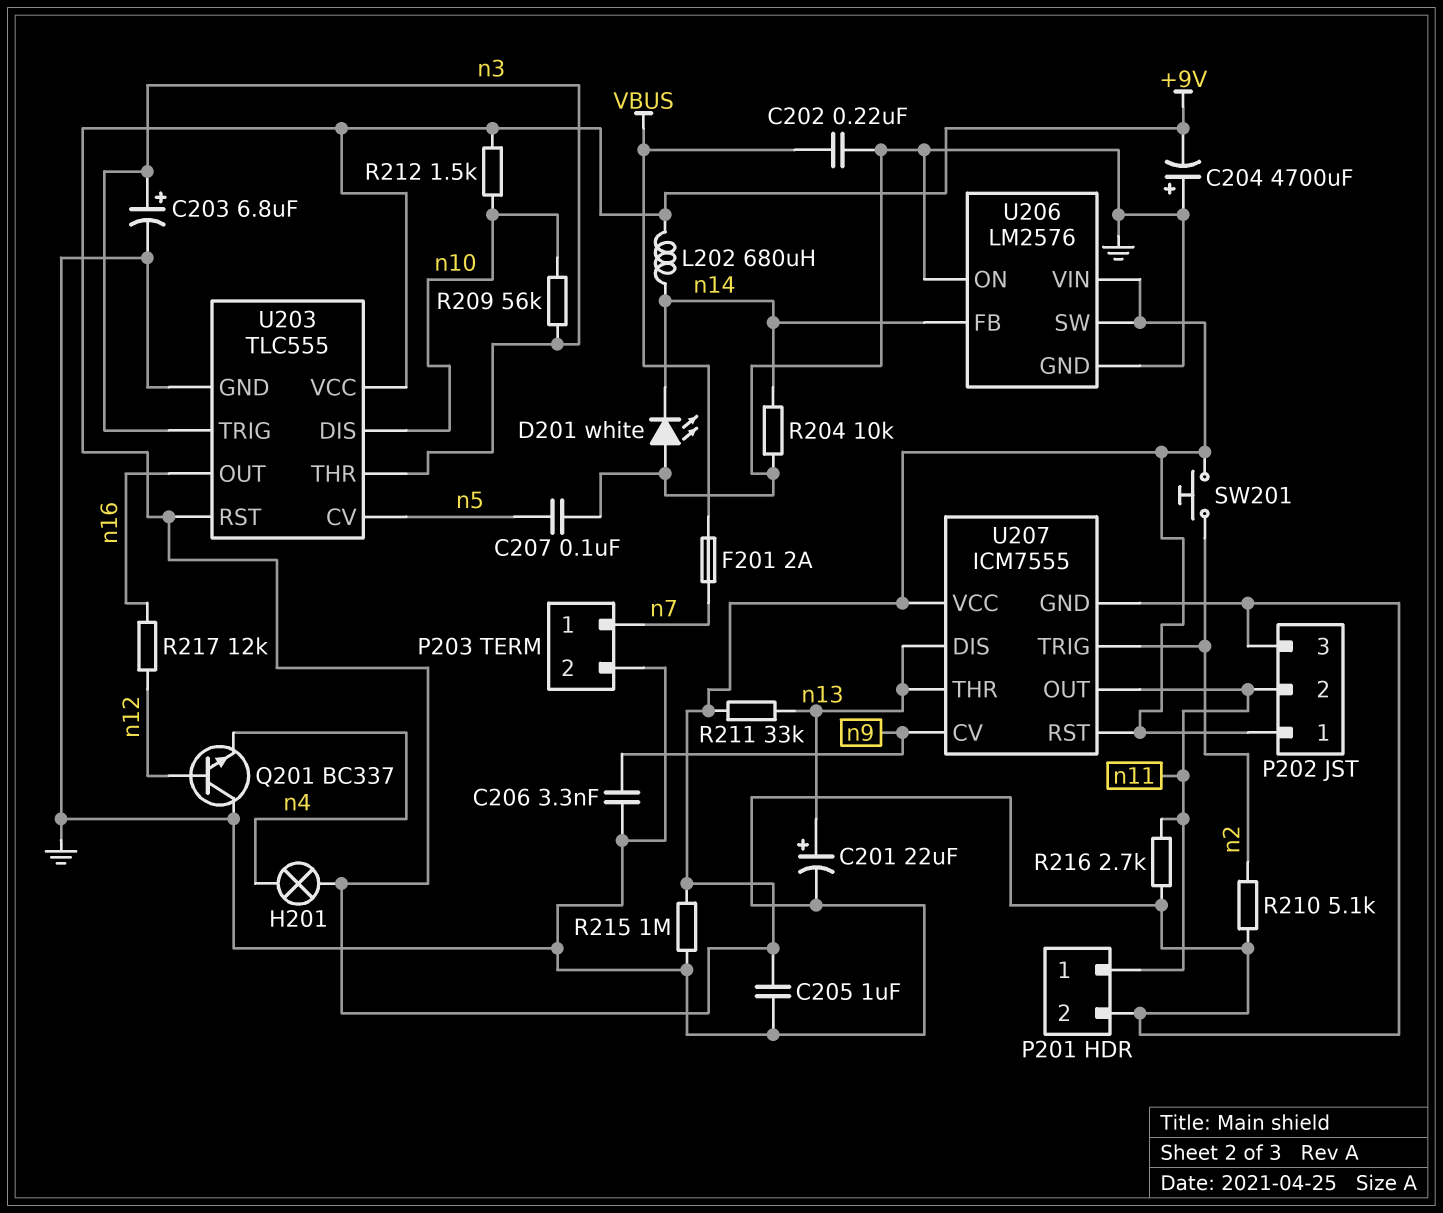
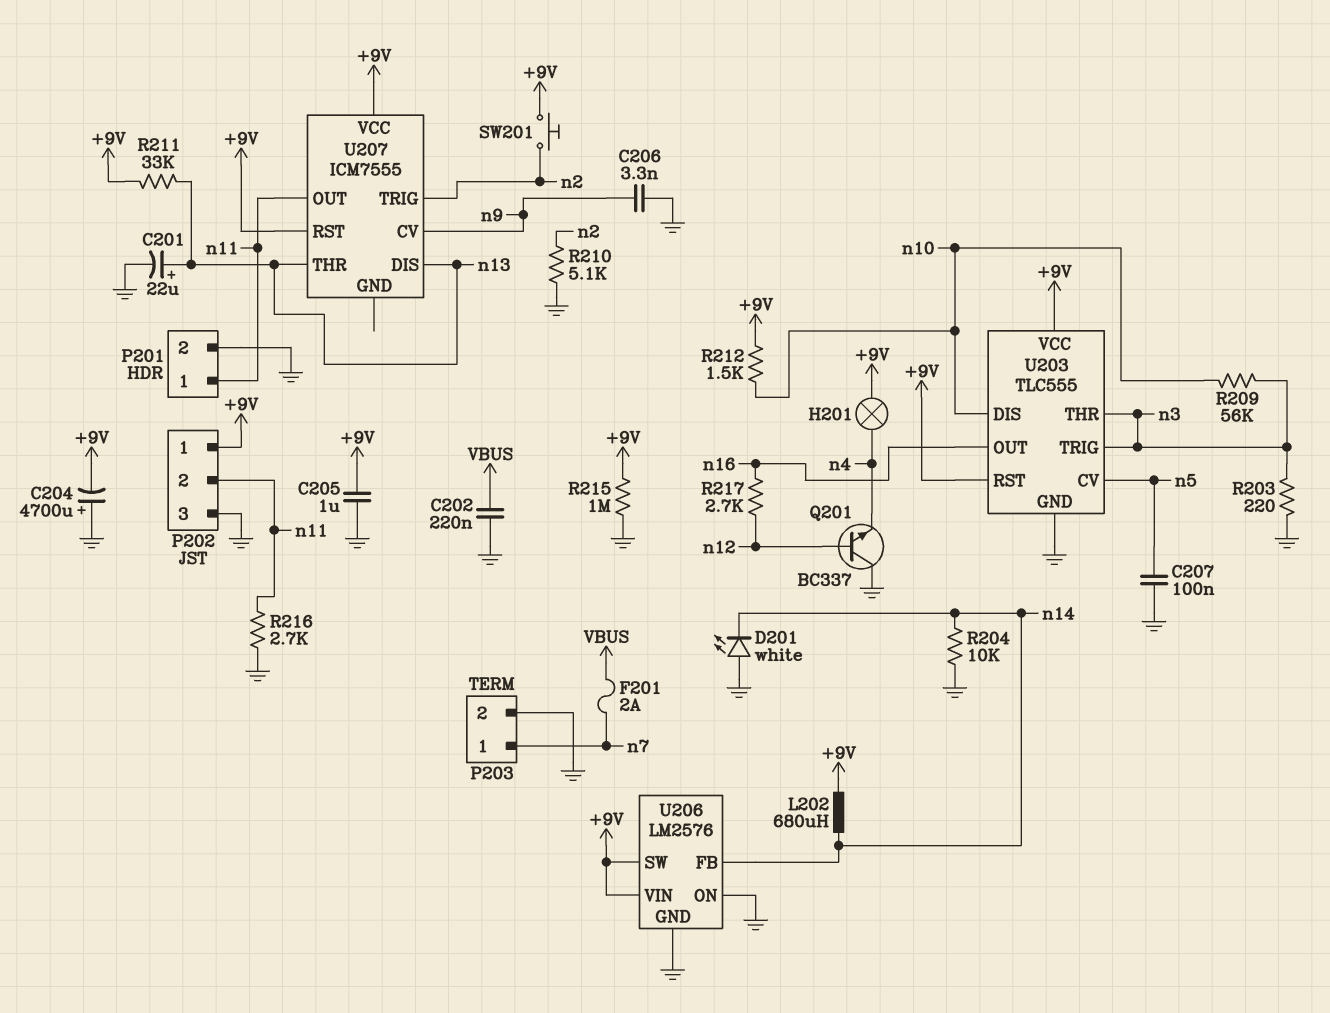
C203: 6.8uF (plus n3, minus GND) -> none
R203: none -> 220 (GND, n3)
R217: 12k (n12, n16) -> 2.7k (n12, n16)
U207 pin GND: GND -> none

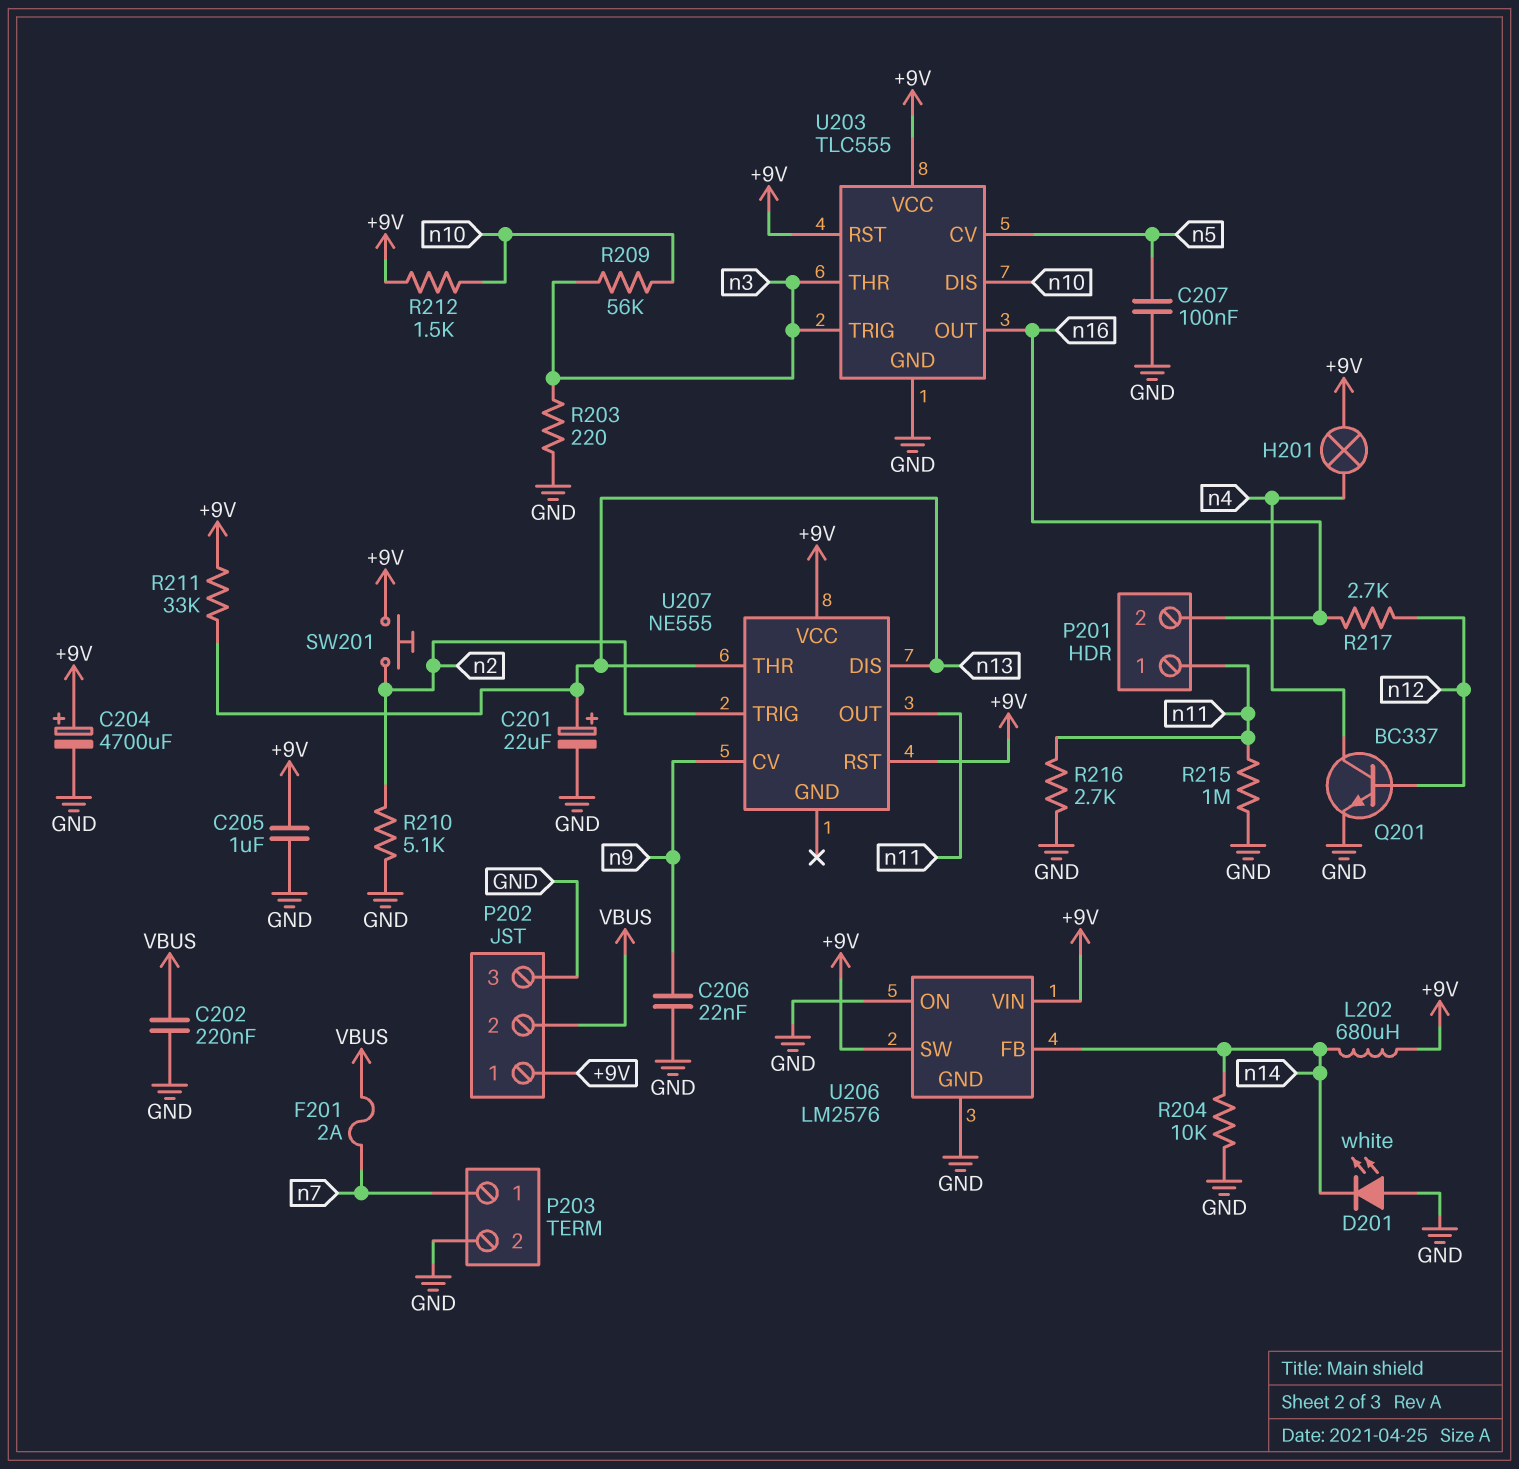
C204: 4700uF (plus GND, minus +9V) -> 4700uF (plus +9V, minus GND)
C206: 3.3nF (GND, n9) -> 22nF (GND, n9)
P201 pin 2: GND -> n16
P202 pin 2: n11 -> VBUS
Q201: NPN BC337 (B n12, C GND, E n4) -> NPN BC337 (B n12, C n4, E GND)
R215: 1M (+9V, GND) -> 1M (GND, n11)
U207: ICM7555 -> NE555

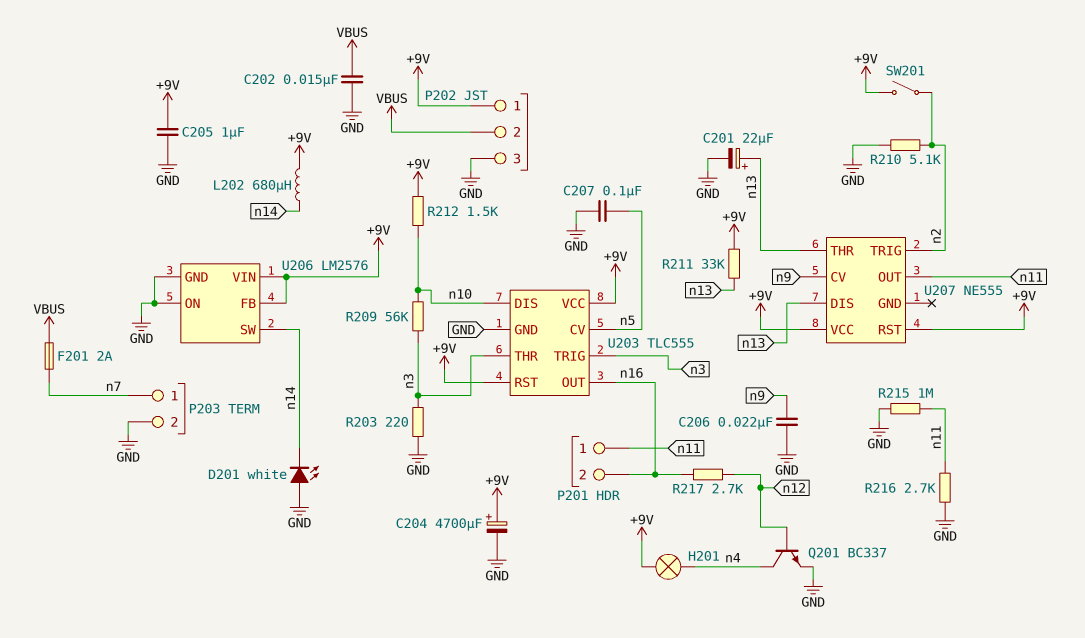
C202: 220nF (GND, VBUS) -> 15nF (GND, VBUS)
R204: 10k (GND, n14) -> none
SW201: button (+9V, n2) -> switch (+9V, n2)
U206 pin FB: n14 -> +9V
U206 pin SW: +9V -> n14

